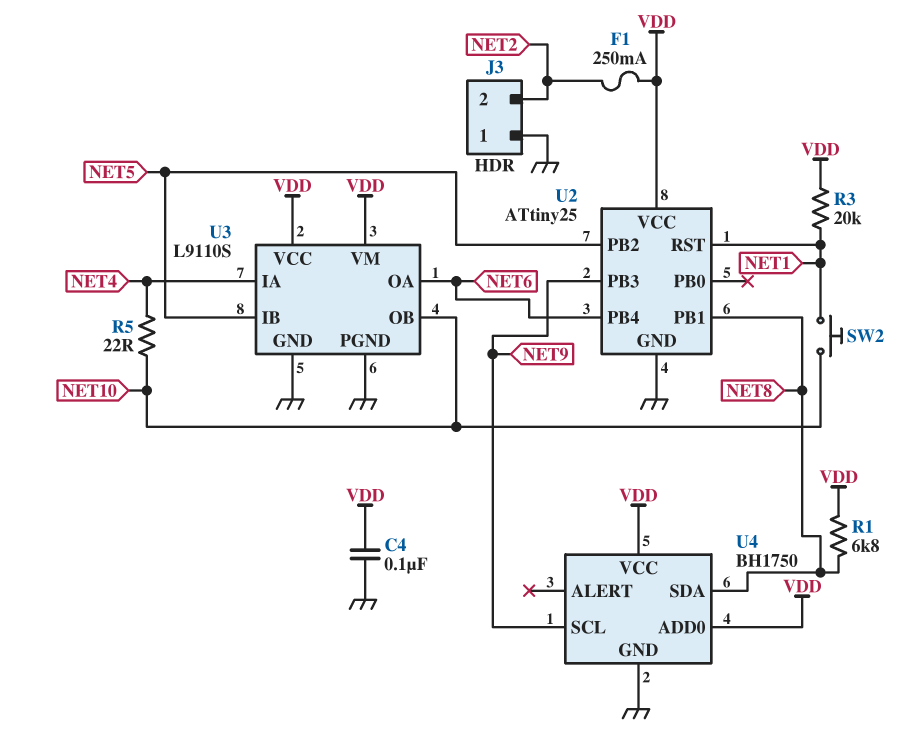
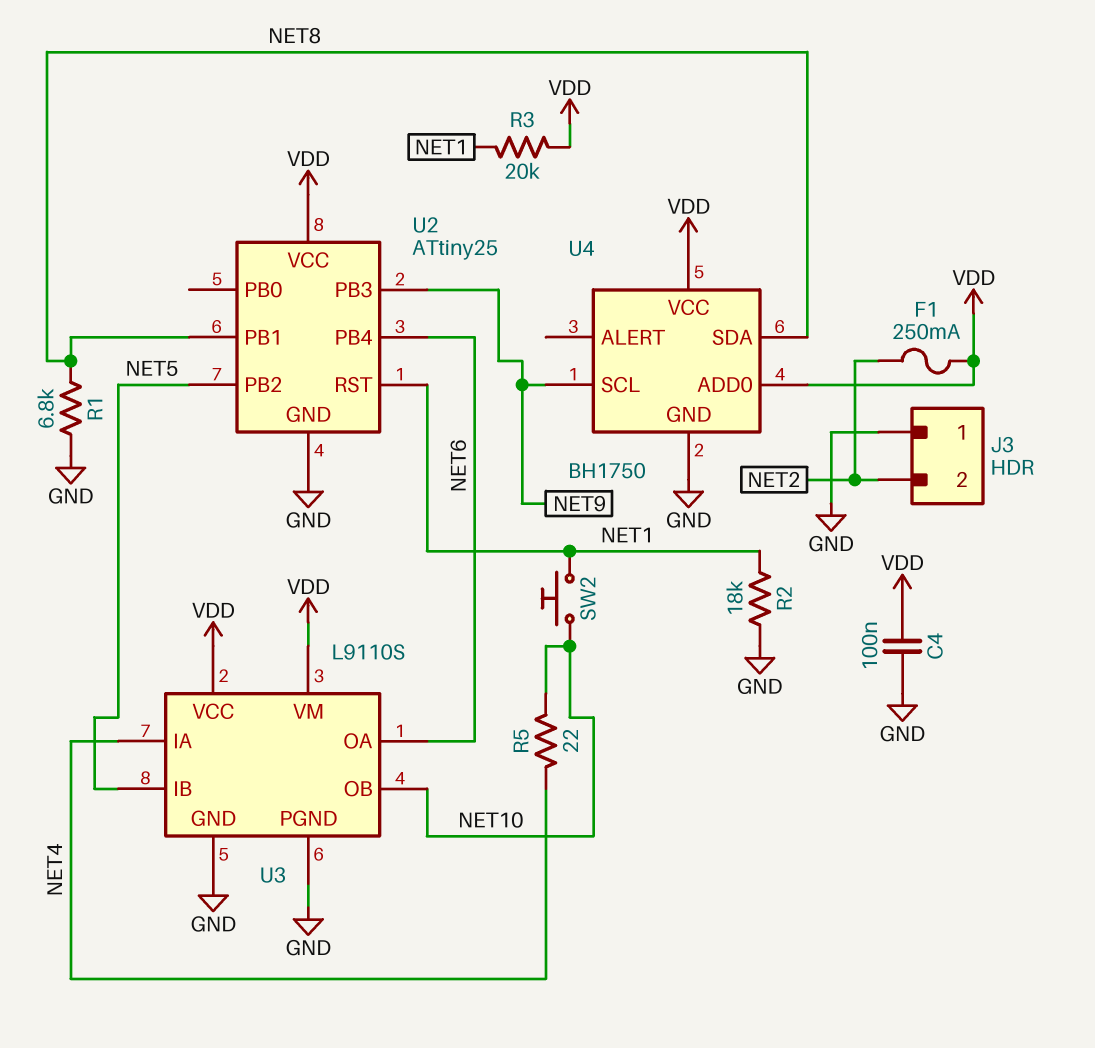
R1: 6.8k (NET8, VDD) -> 6.8k (GND, NET8)
R2: none -> 18k (GND, NET1)

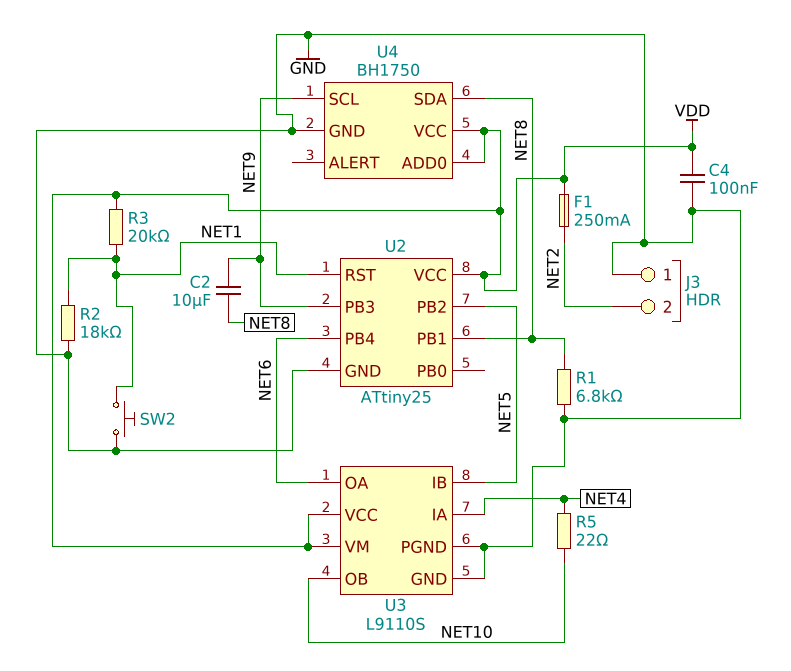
C2: none -> 10uF (NET8, NET9)
SW2: button (NET1, NET10) -> button (GND, NET1)

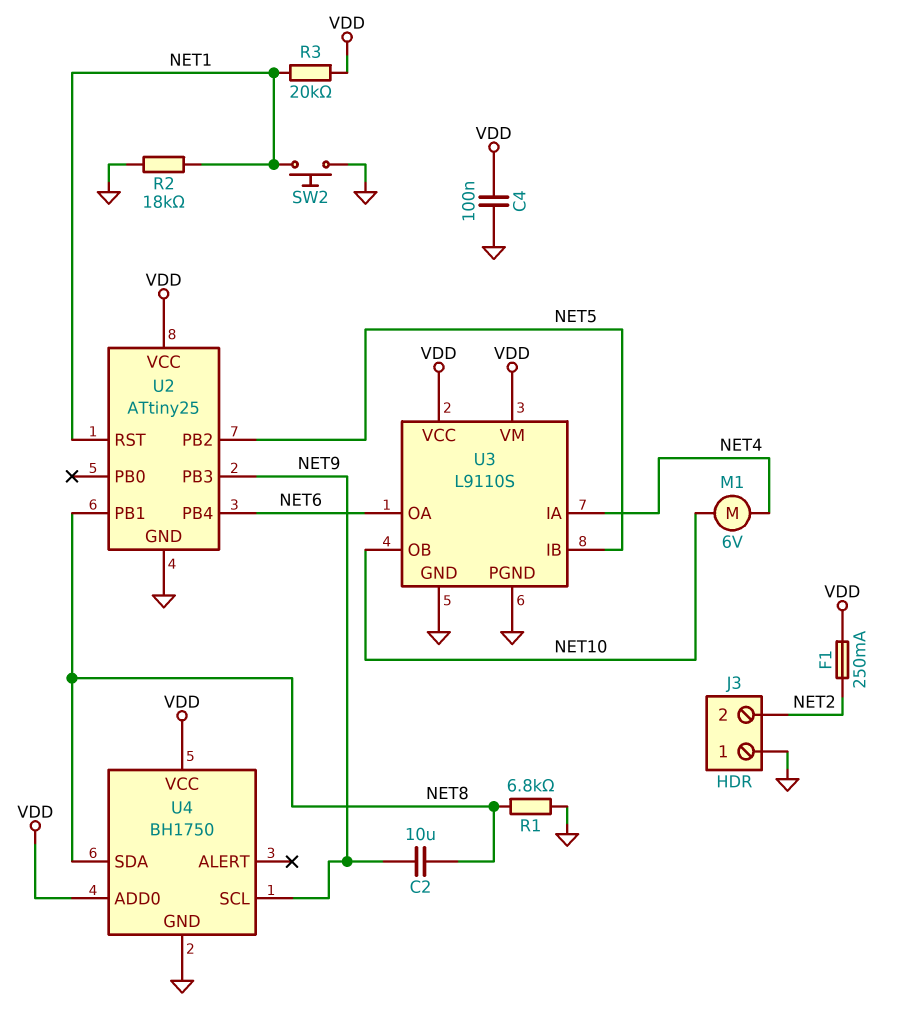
M1: none -> motor 6V (NET4, NET10)
R5: 22 (NET4, NET10) -> none

